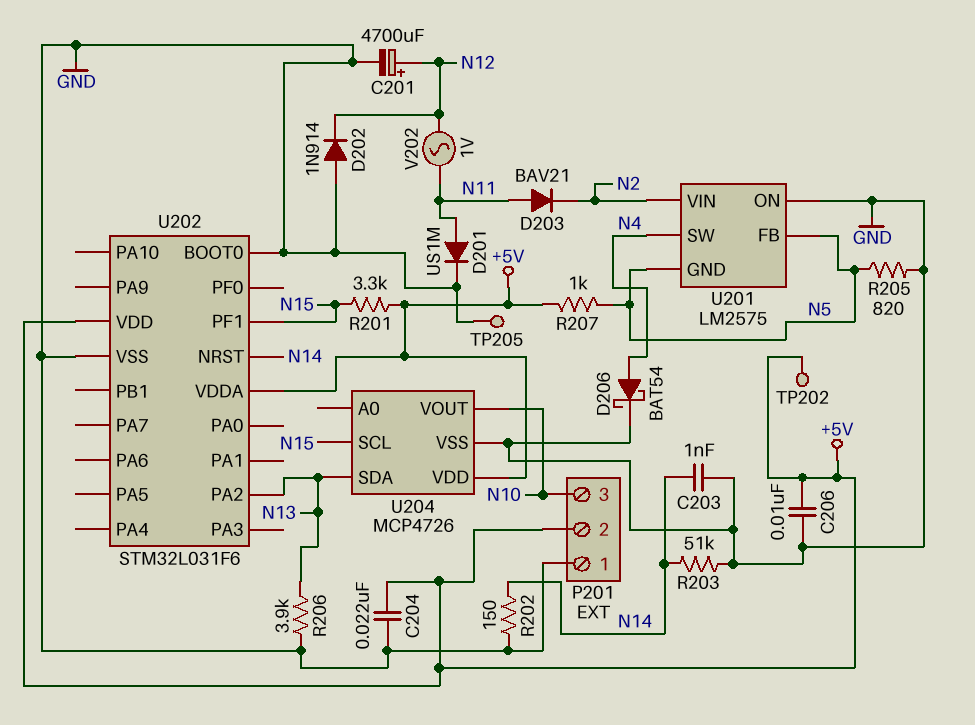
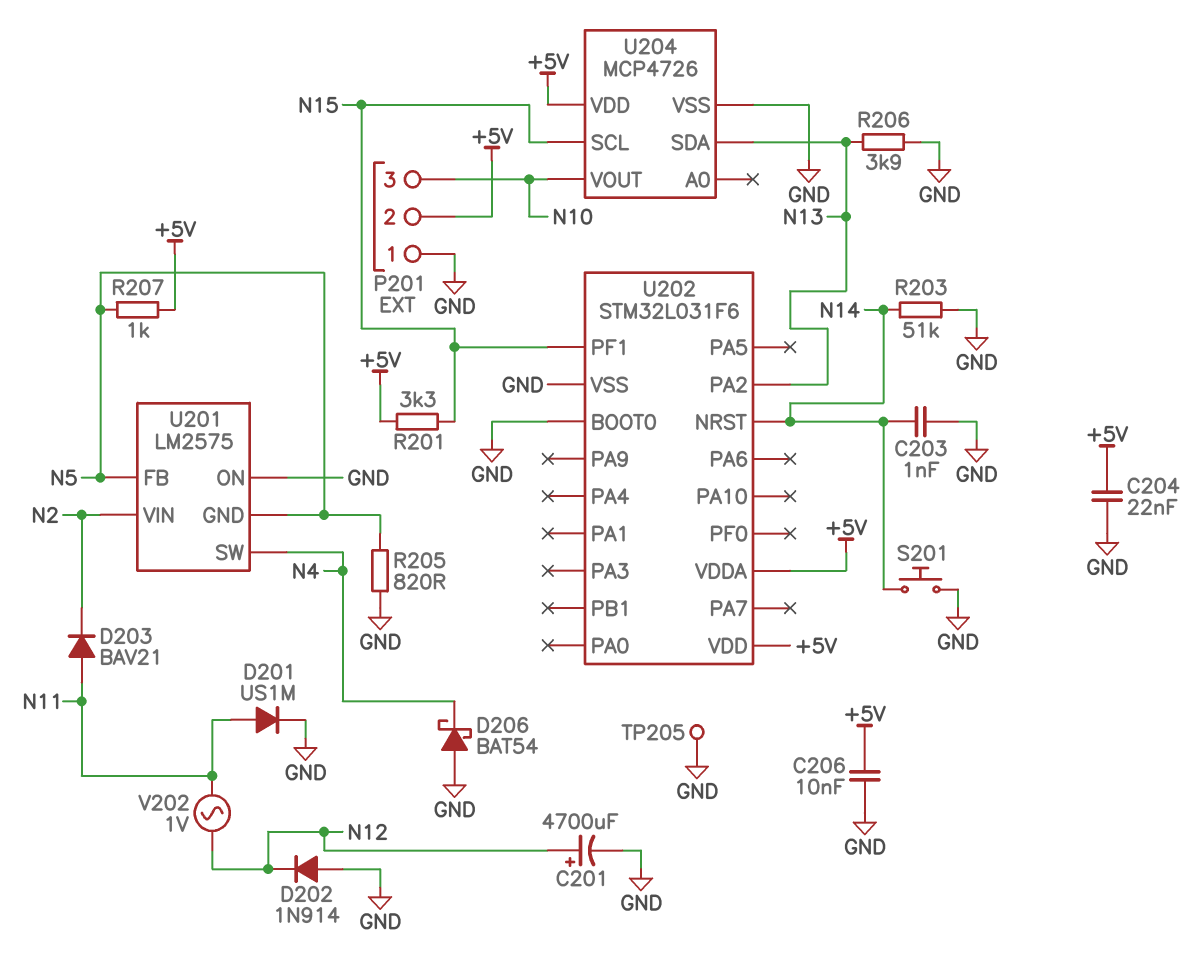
D206: schottky BAT54 (A N4, K GND) -> schottky BAT54 (A GND, K N4)
R202: 150 (GND, N14) -> none
S201: none -> button (GND, N14)
TP202: test point (+5V) -> none

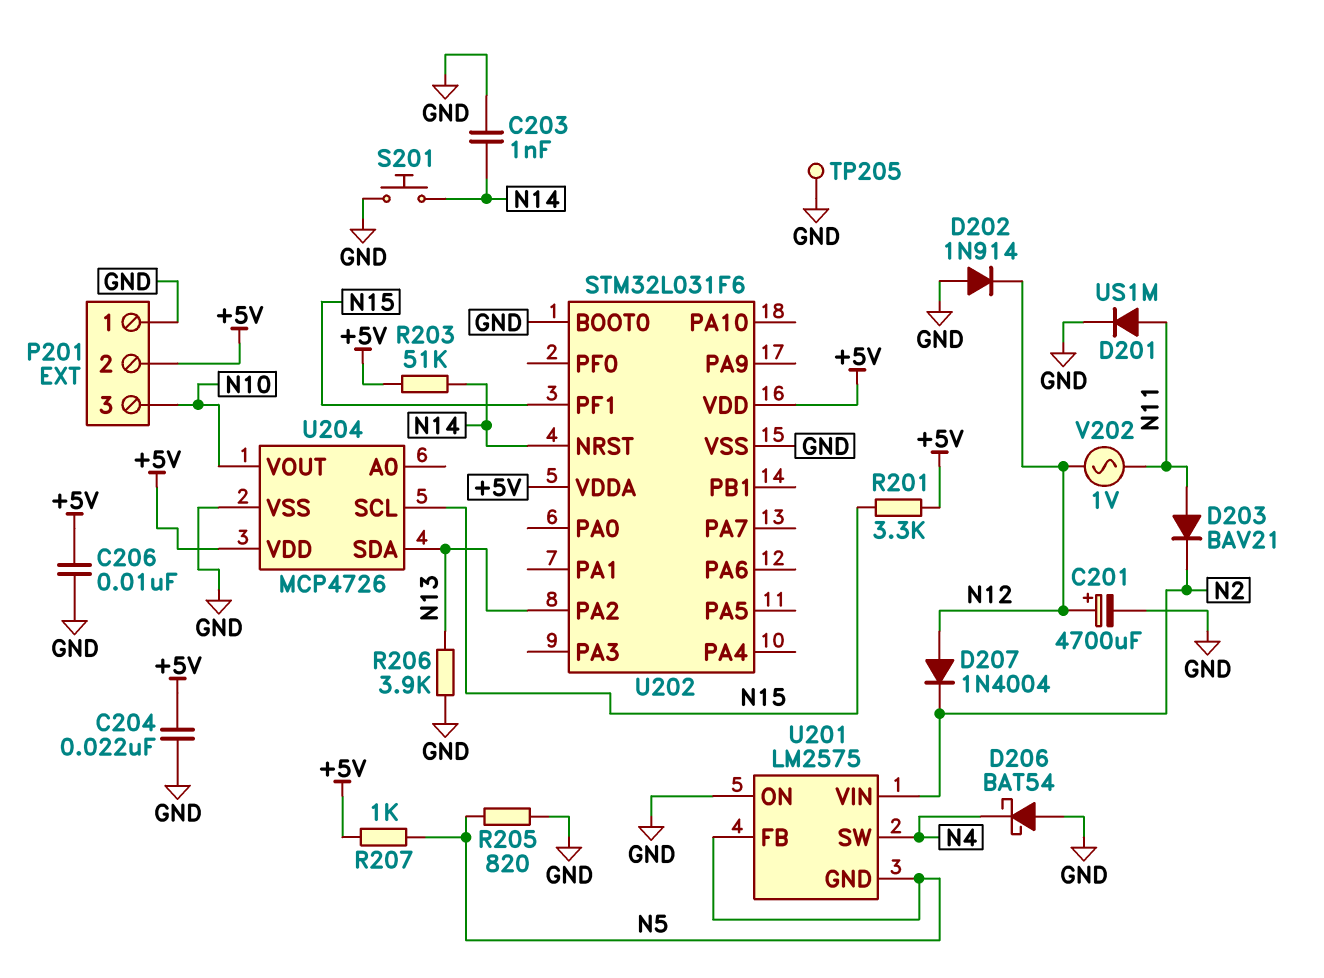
D207: none -> diode 1N4004 (A N12, K N2)
R203: 51k (GND, N14) -> 51k (+5V, N14)

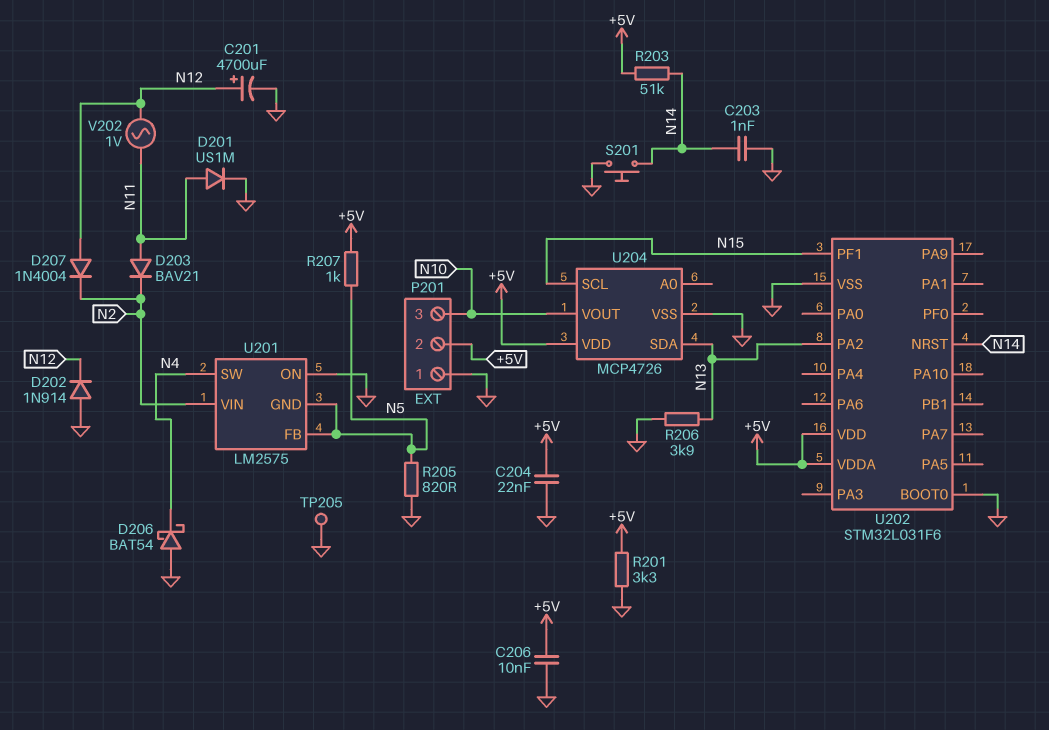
R201: 3.3k (+5V, N15) -> 3.3k (+5V, GND)

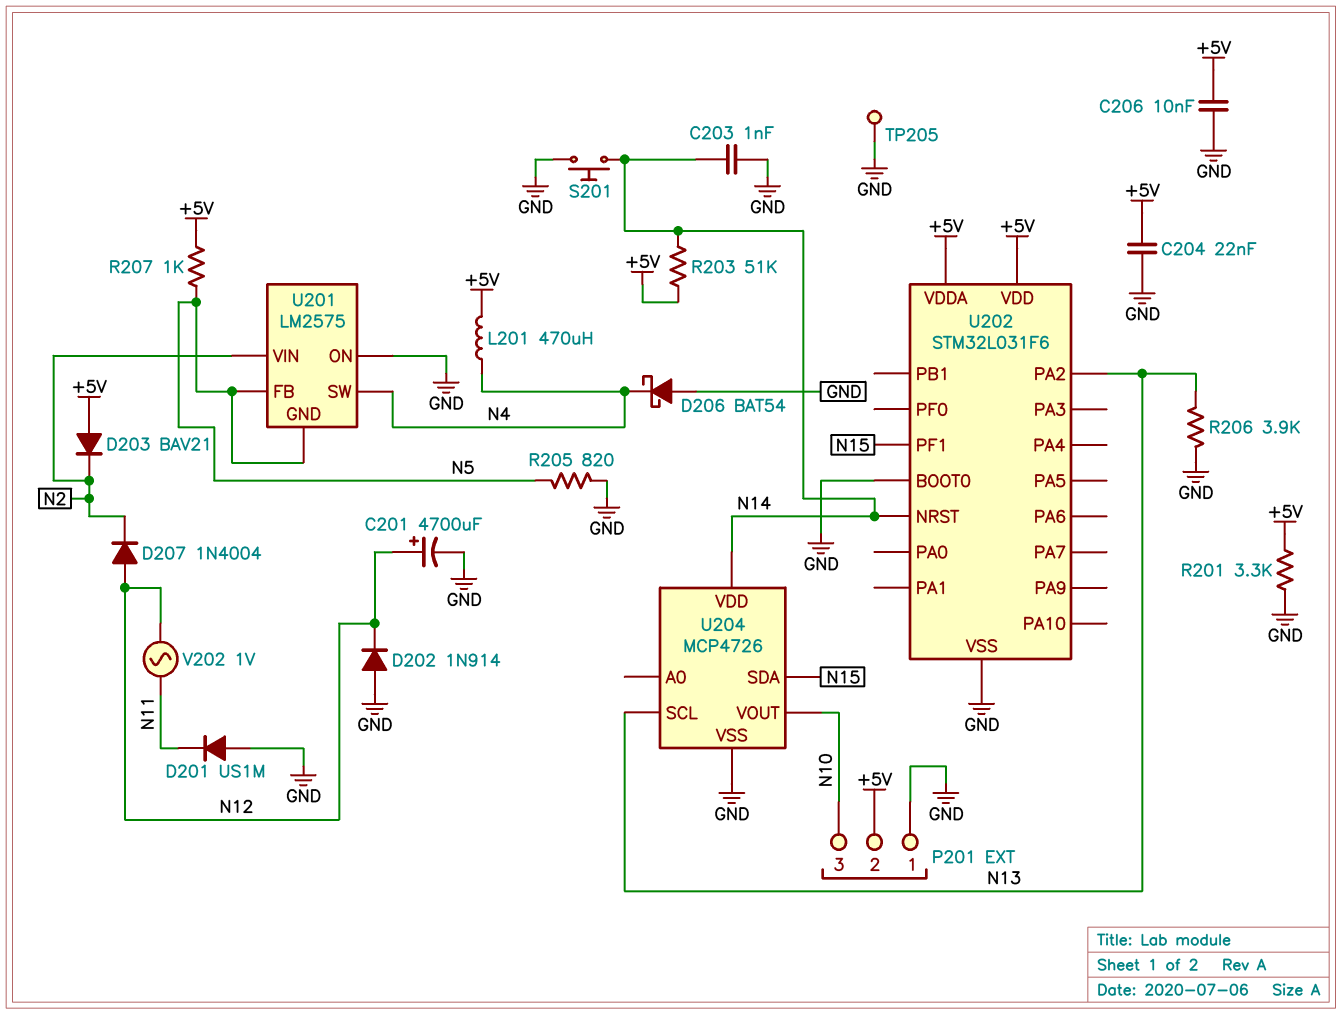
D201: diode US1M (A N11, K GND) -> diode US1M (A GND, K N11)
D203: diode BAV21 (A N11, K N2) -> diode BAV21 (A +5V, K N2)
L201: none -> 470uH (+5V, N4)
U204 pin SCL: N15 -> N13
U204 pin SDA: N13 -> N15
U204 pin VDD: +5V -> N14

